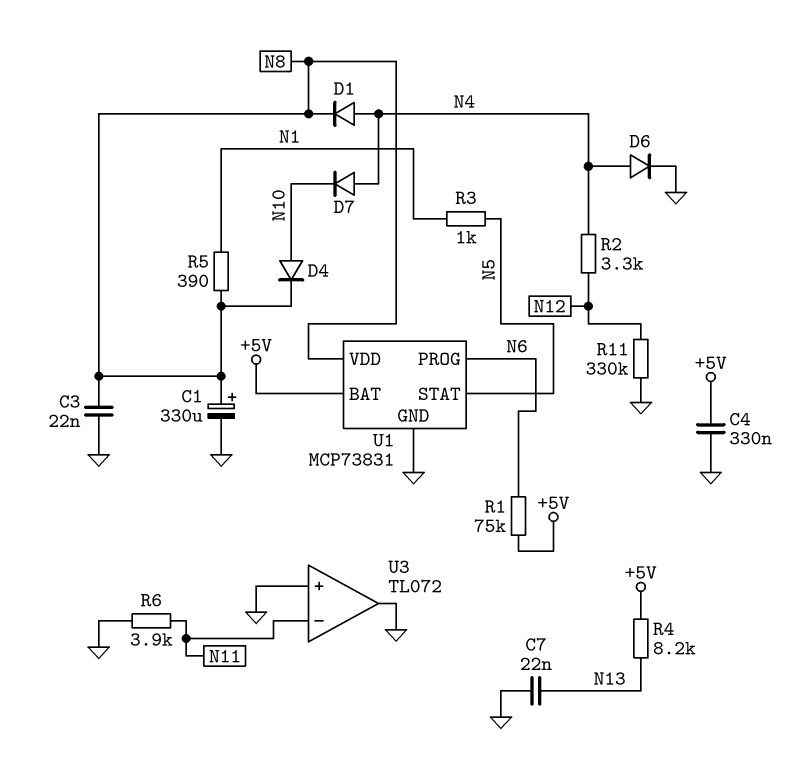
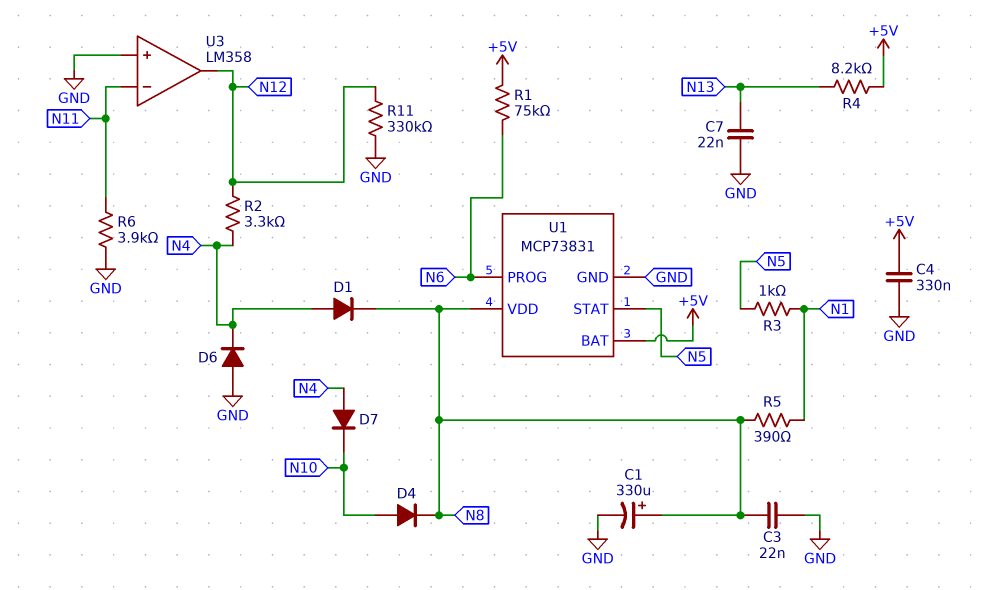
D6: diode (A N4, K GND) -> diode (A GND, K N4)
U3: TL072 -> LM358
U3 pin out: GND -> N12

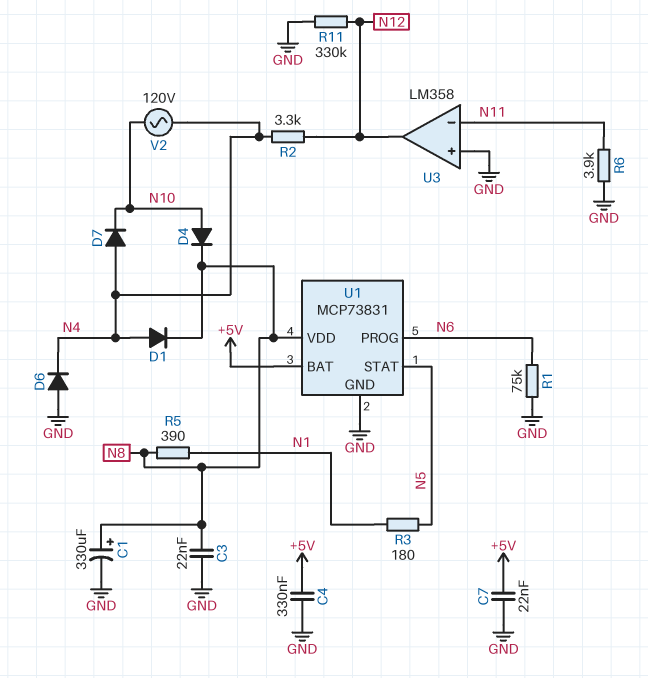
C7: 22nF (GND, N13) -> 22nF (+5V, GND)
R1: 75k (+5V, N6) -> 75k (GND, N6)
R3: 1k (N1, N5) -> 180 (N1, N5)
R4: 8.2k (+5V, N13) -> none
V2: none -> AC 120V (N4, N10)

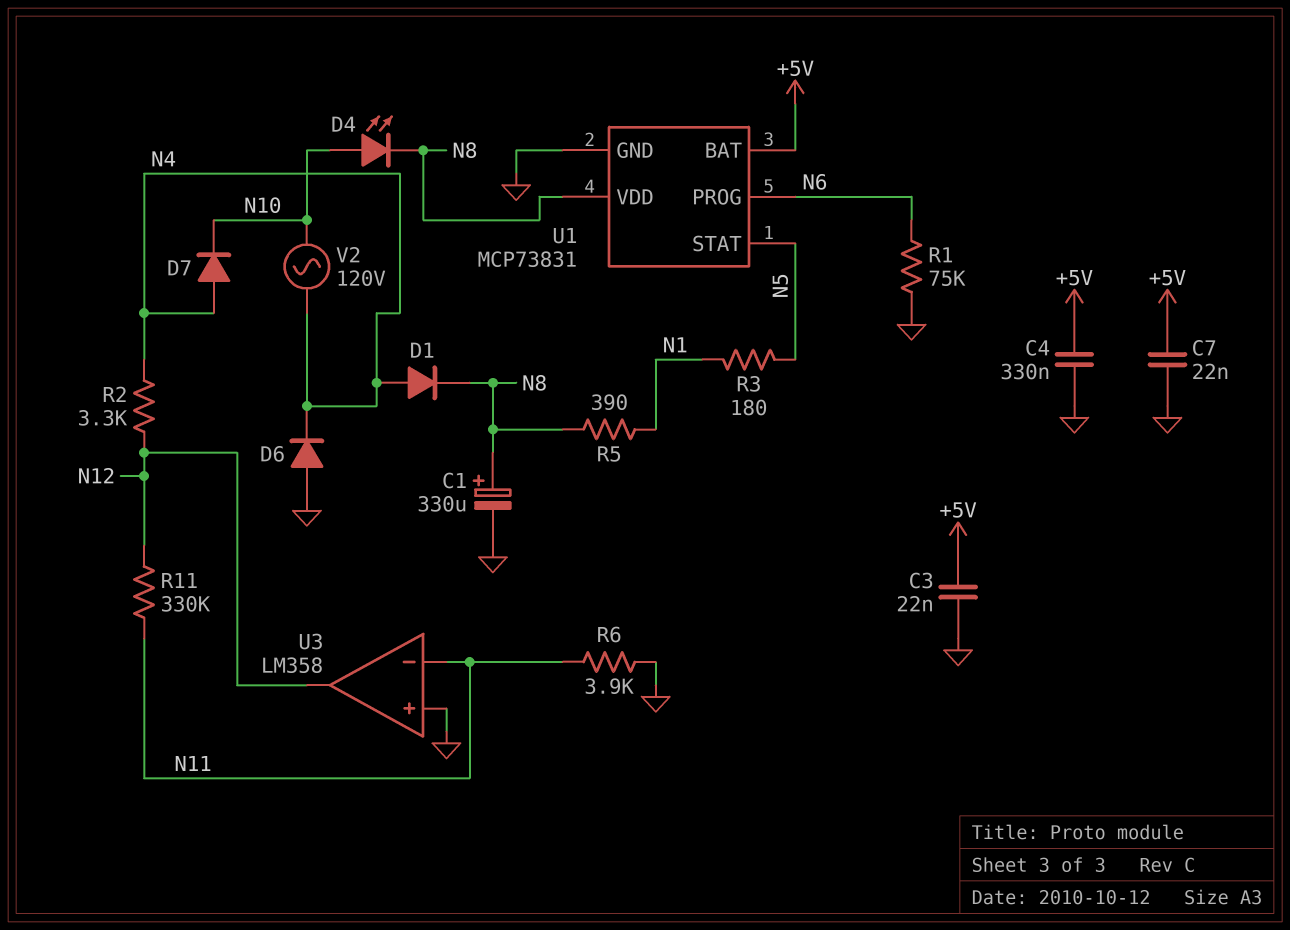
C3: 22nF (GND, N8) -> 22nF (+5V, GND)
D4: diode (A N10, K N8) -> LED (A N10, K N8)
R11: 330k (GND, N12) -> 330k (N11, N12)

